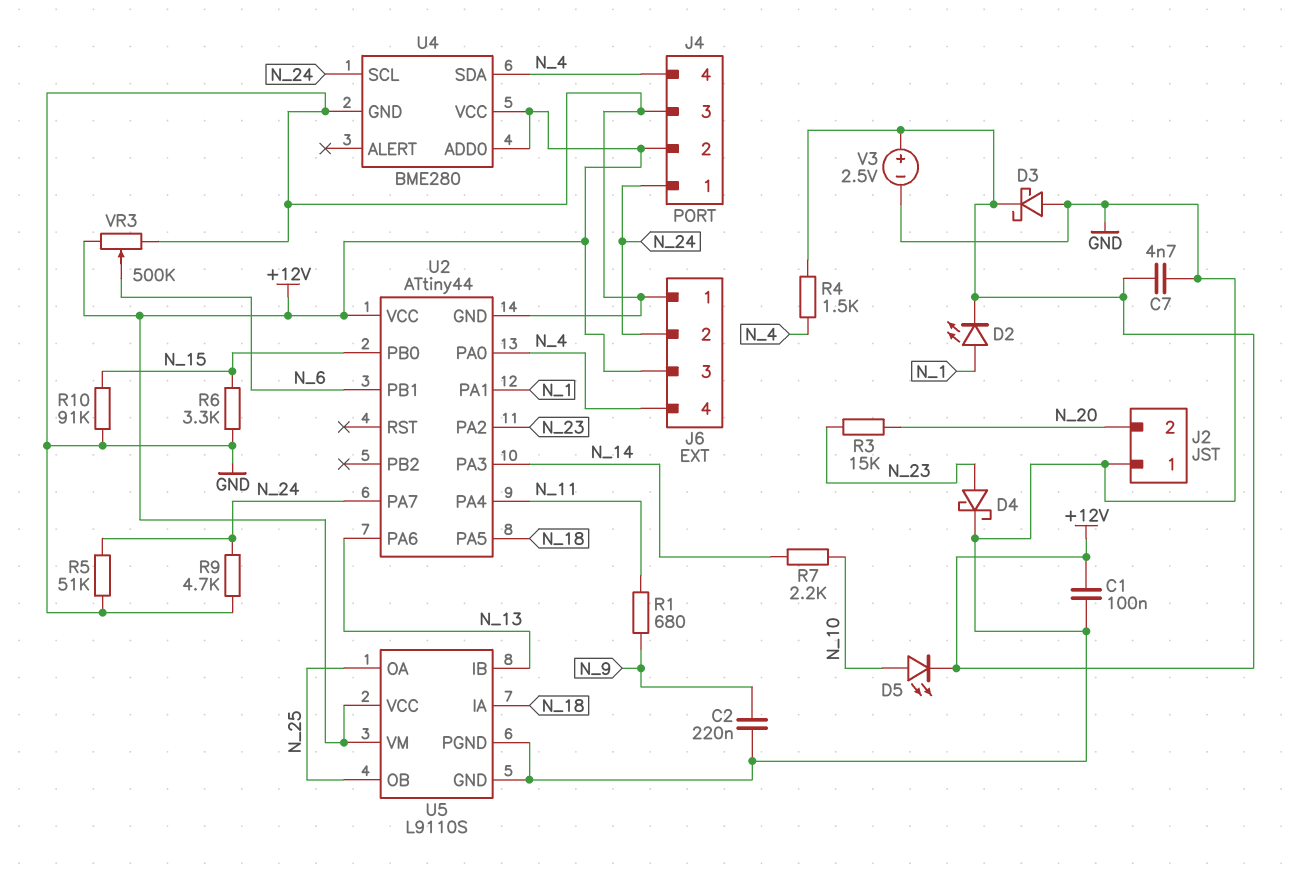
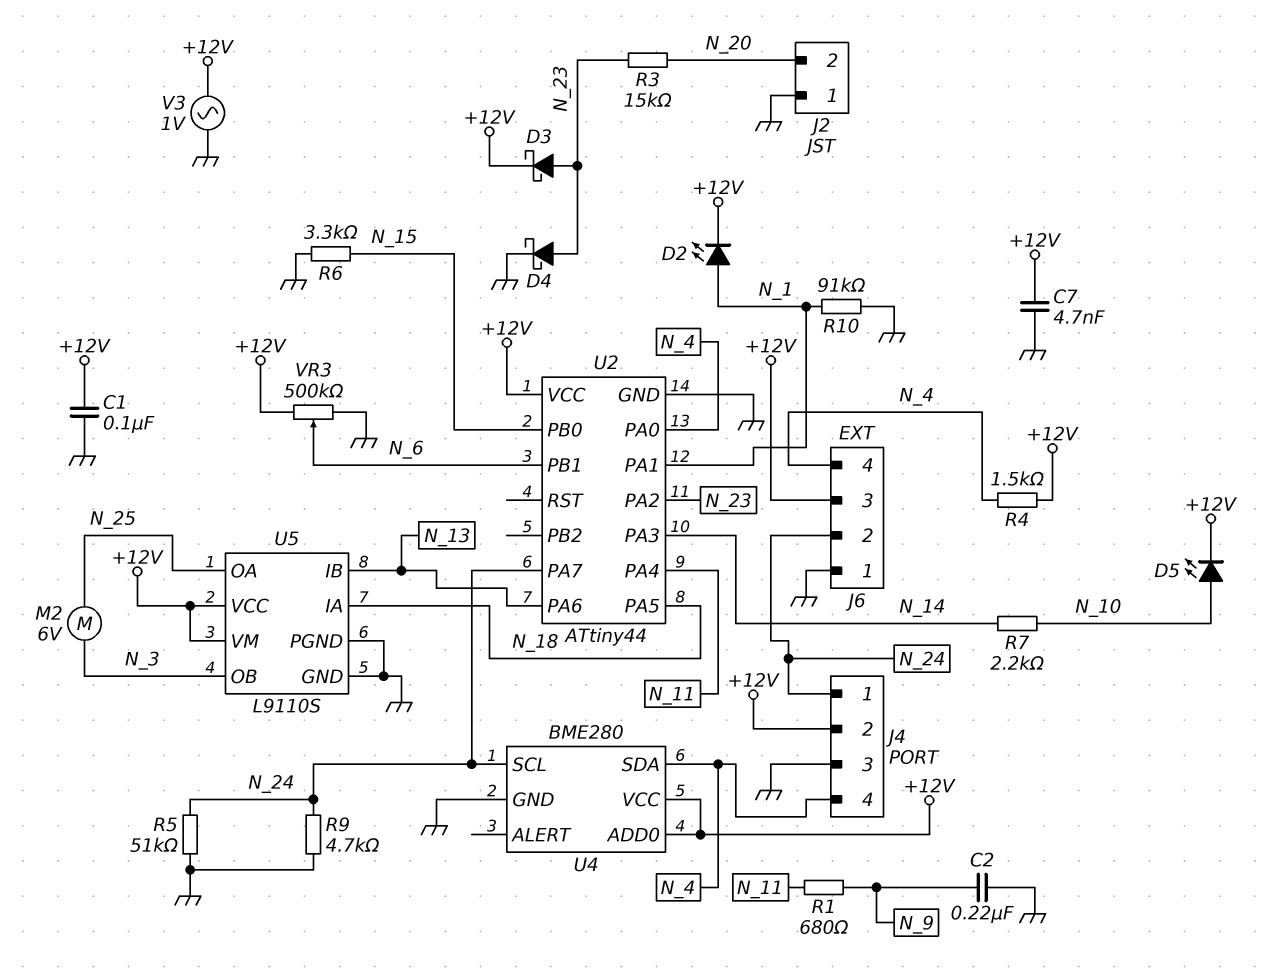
D3: schottky (A GND, K +12V) -> schottky (A N_23, K +12V)
M2: none -> motor 6V (N_3, N_25)
R10: 91k (GND, N_15) -> 91k (GND, N_1)
U5 pin OB: N_25 -> N_3
V3: 2.5V (plus +12V, minus GND) -> AC 1V (+12V, GND)

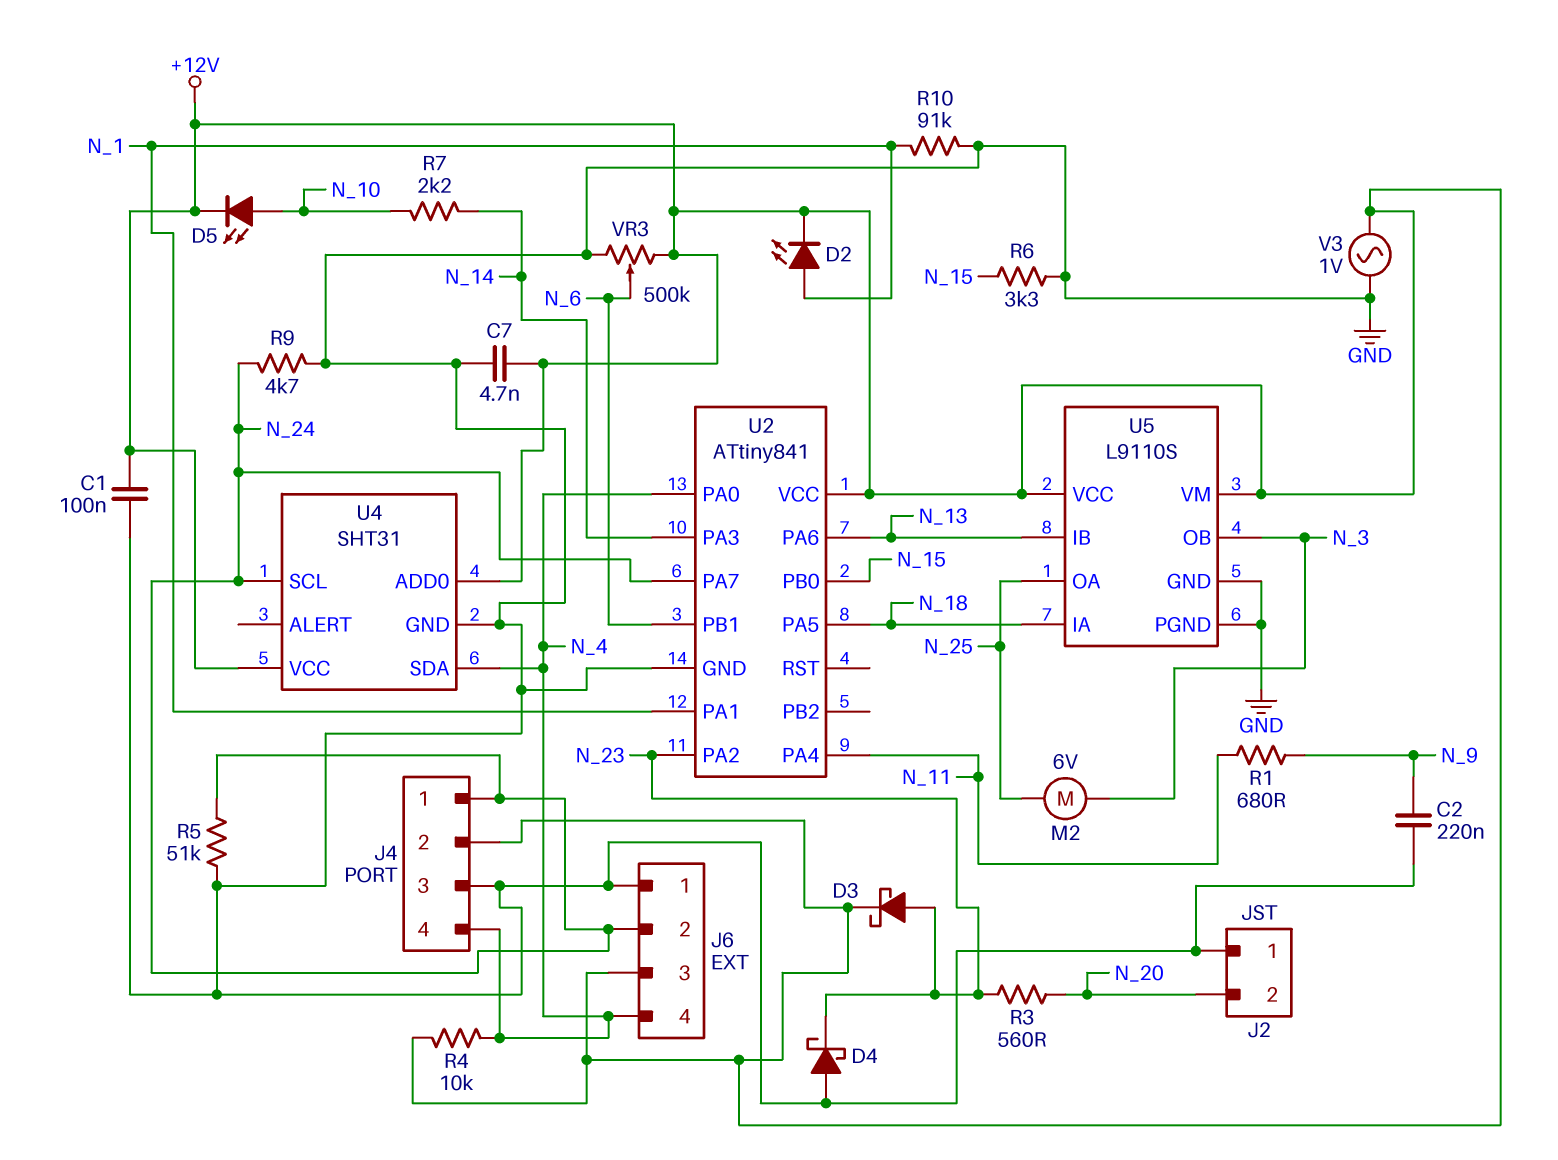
D4: schottky (A N_23, K GND) -> schottky (A GND, K N_23)
R3: 15k (N_20, N_23) -> 560 (N_20, N_23)
R4: 1.5k (+12V, N_4) -> 10k (+12V, N_4)
U2: ATtiny44 -> ATtiny841
U4: BME280 -> SHT31

